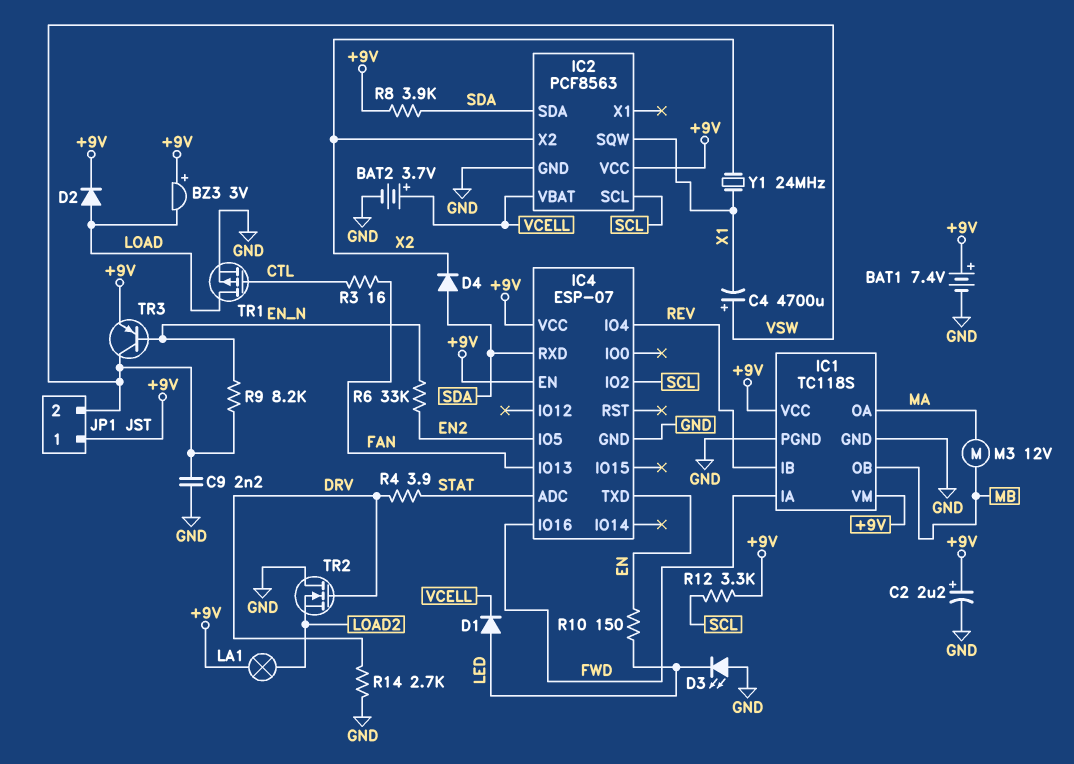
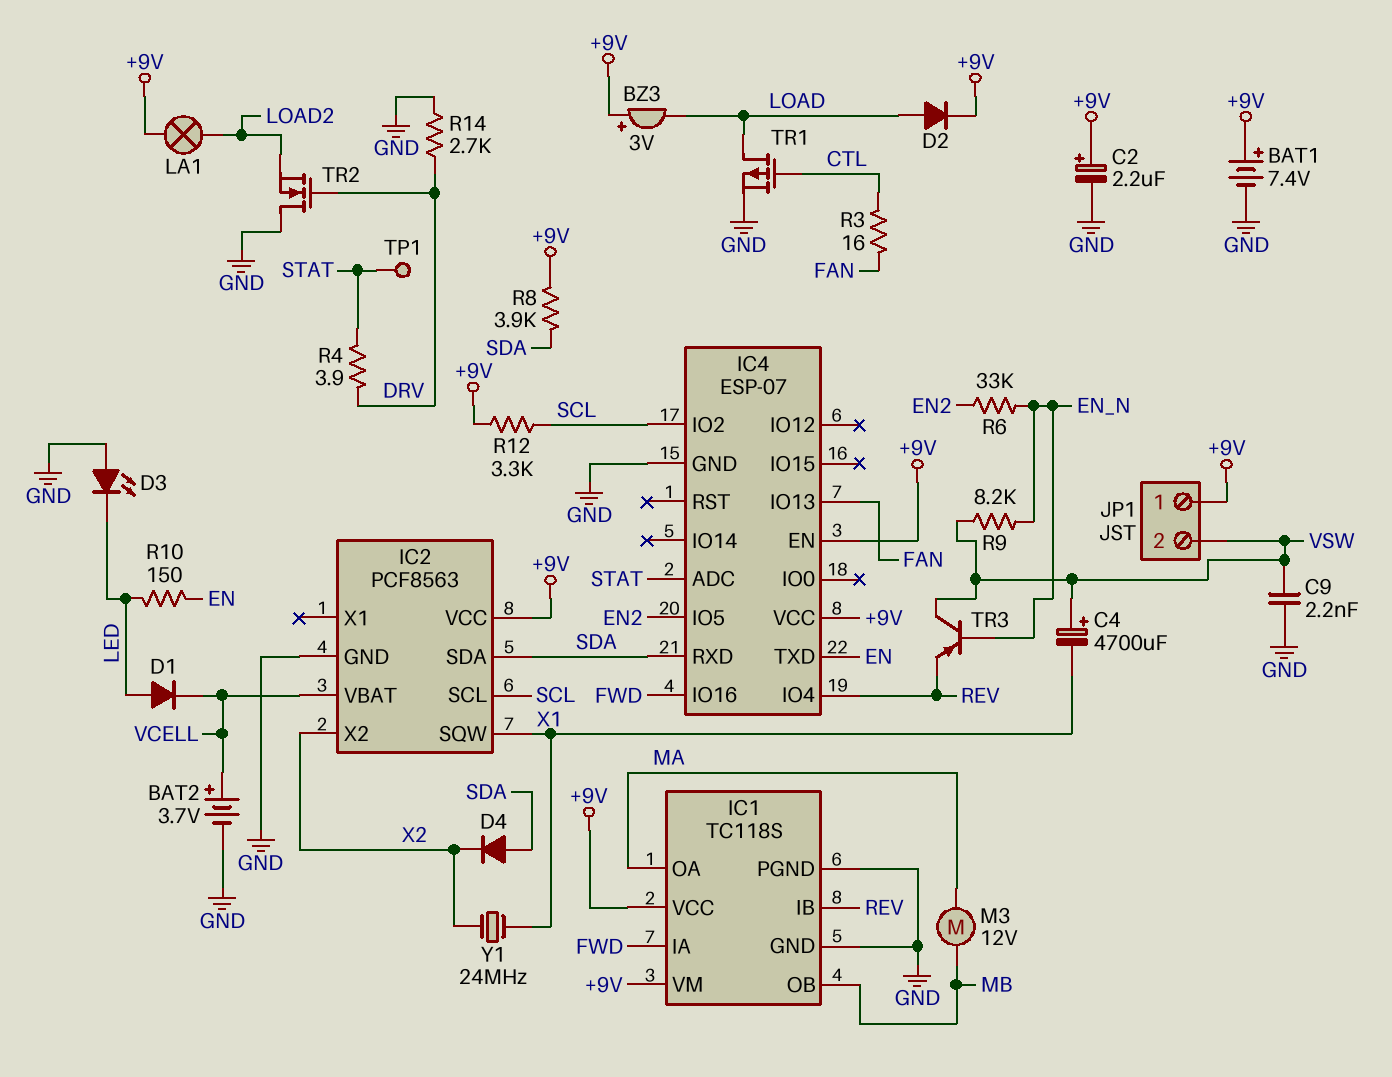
TP1: none -> test point (STAT)
TR3: PNP (B EN_N, C VSW, E +9V) -> PNP (B EN_N, C VSW, E REV)

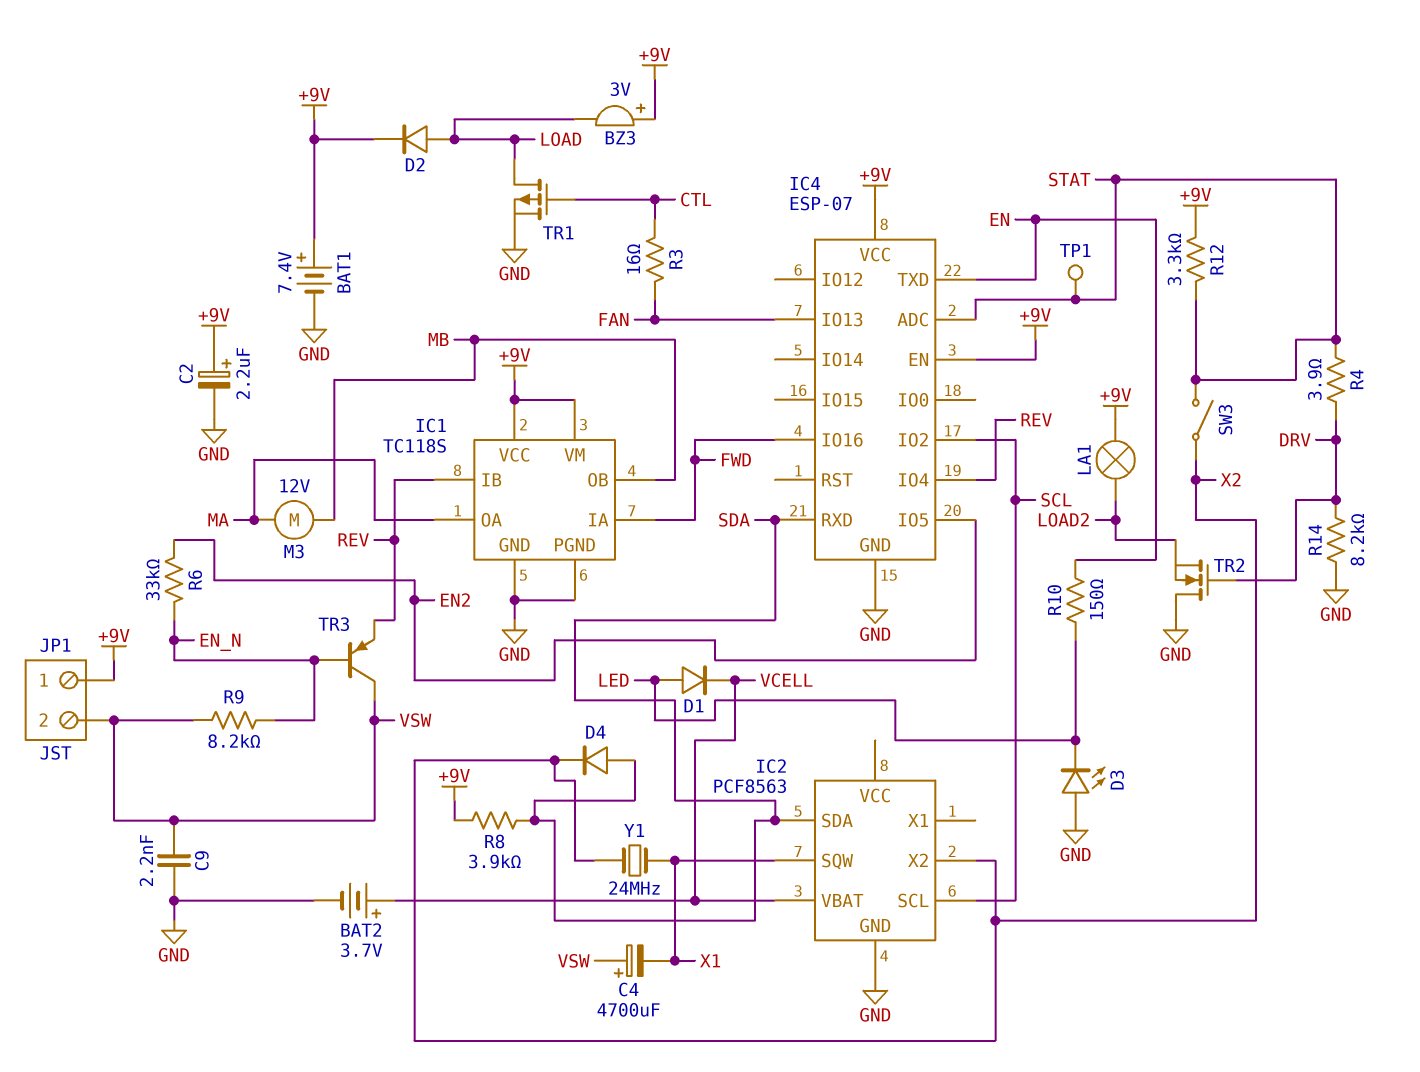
IC2 pin VCC: +9V -> none
R12: 3.3k (+9V, SCL) -> 3.3k (+9V, STAT)
R14: 2.7k (DRV, GND) -> 8.2k (DRV, GND)
SW3: none -> switch (STAT, X2)

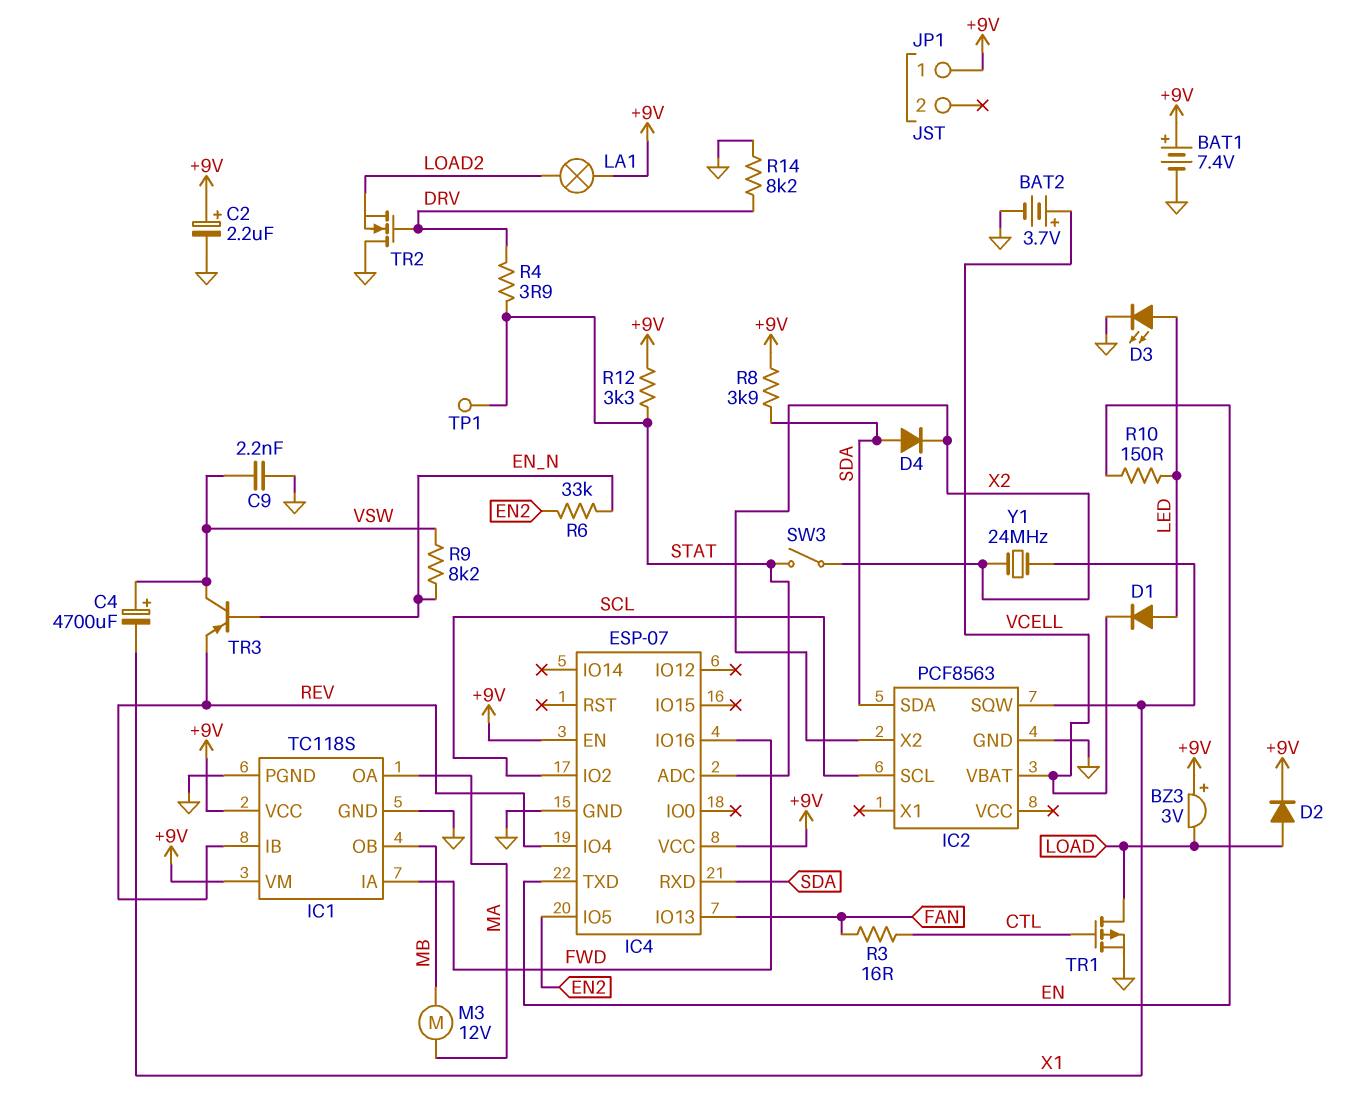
D3: LED (A GND, K LED) -> LED (A LED, K GND)
JP1 pin 2: VSW -> none

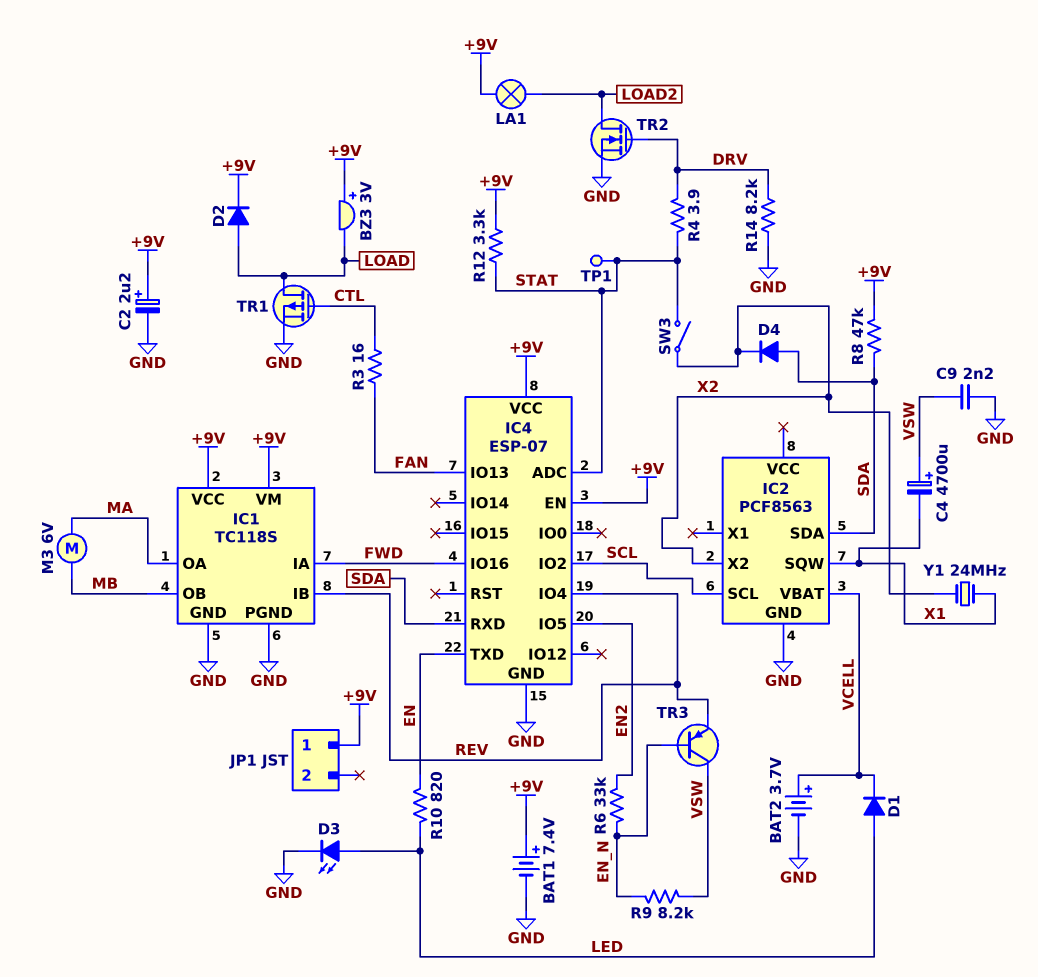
M3: motor 12V (MA, MB) -> motor 6V (MA, MB)
R8: 3.9k (+9V, SDA) -> 47k (+9V, SDA)
R10: 150 (EN, LED) -> 820 (EN, LED)
TR2: NMOS (G DRV, D GND, S LOAD2) -> NMOS (G DRV, D LOAD2, S GND)

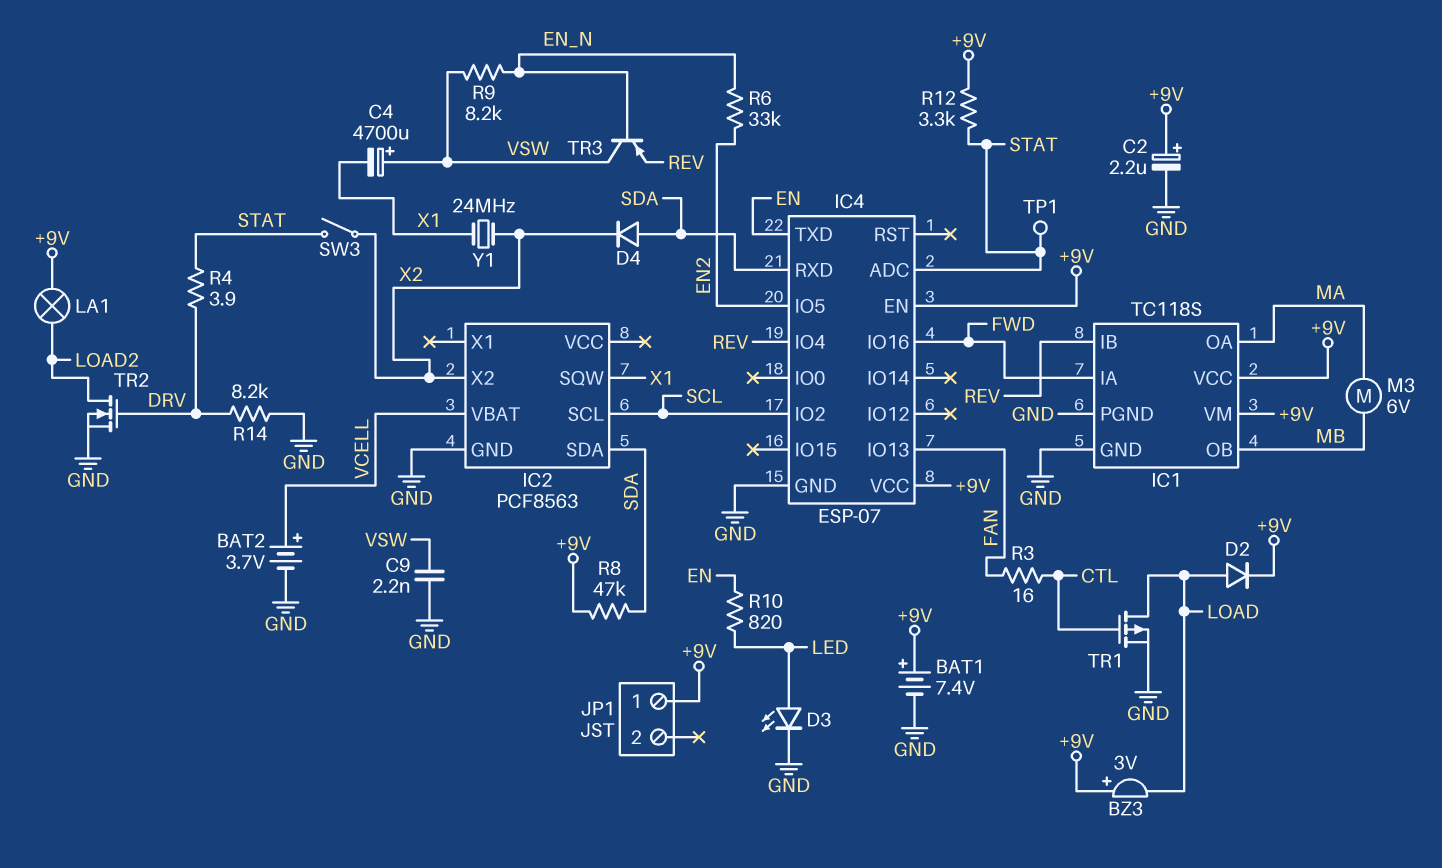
D1: diode (A LED, K VCELL) -> none

